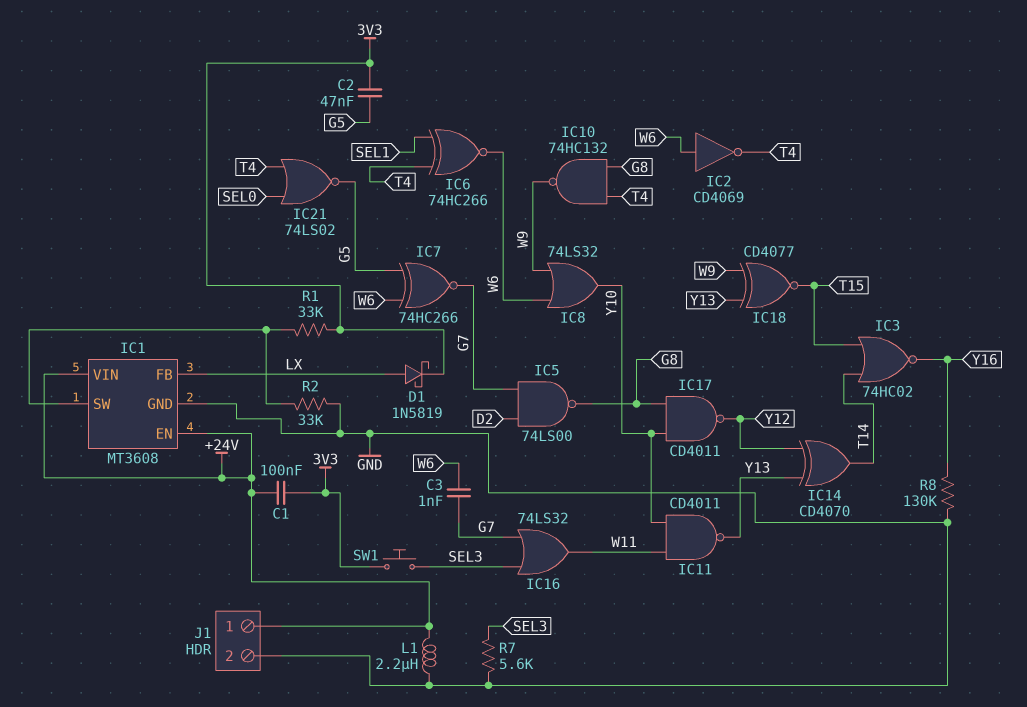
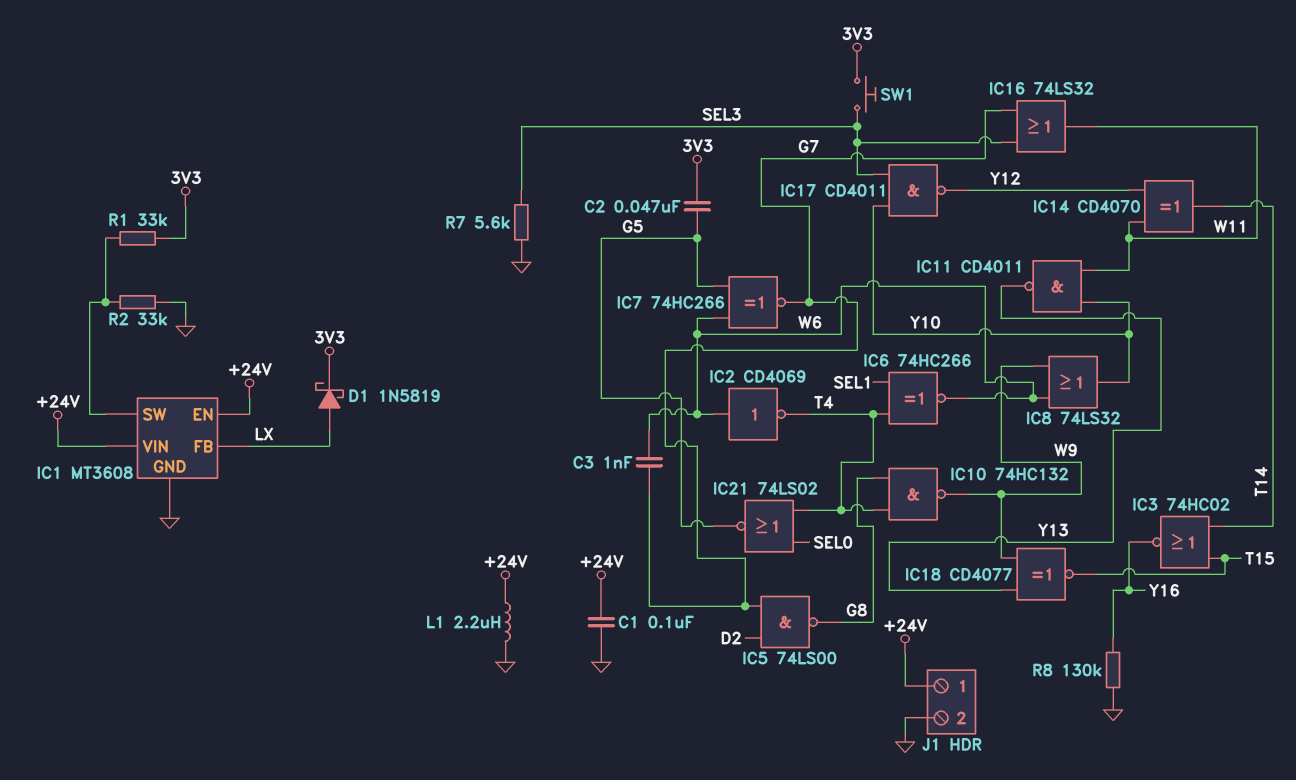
C1: 100nF (+24V, 3V3) -> 100nF (+24V, GND)
IC14: XOR CD4070 (in Y12, in Y13, out T14) -> XOR CD4070 (in W11, in Y12, out T14)
IC17: NAND CD4011 (in G8, in Y10, out Y12) -> NAND CD4011 (in SEL3, in Y10, out Y12)

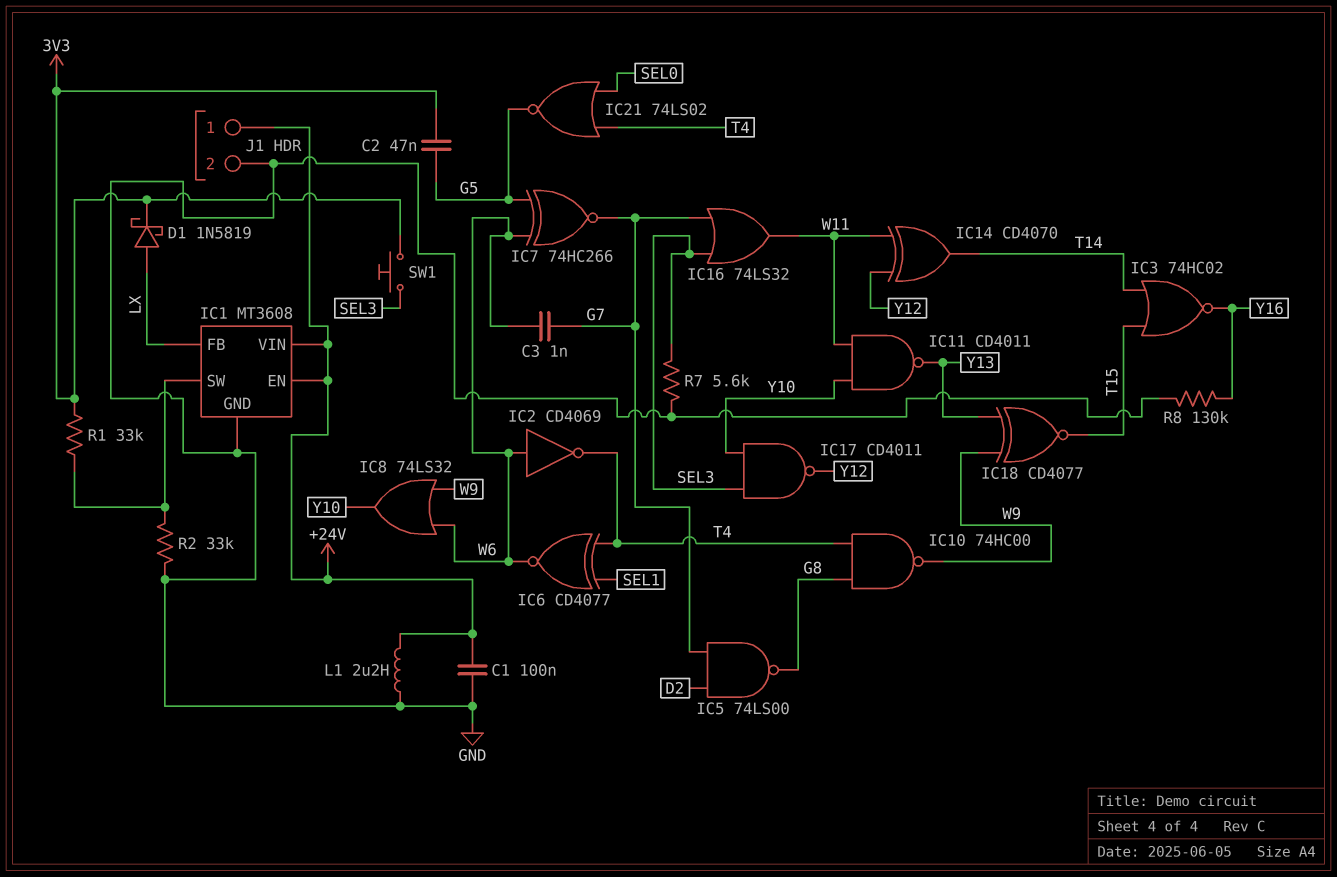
IC6: XNOR 74HC266 (in SEL1, in T4, out W6) -> XNOR CD4077 (in SEL1, in T4, out W6)
IC10: NAND 74HC132 (in G8, in T4, out W9) -> NAND 74HC00 (in G8, in T4, out W9)

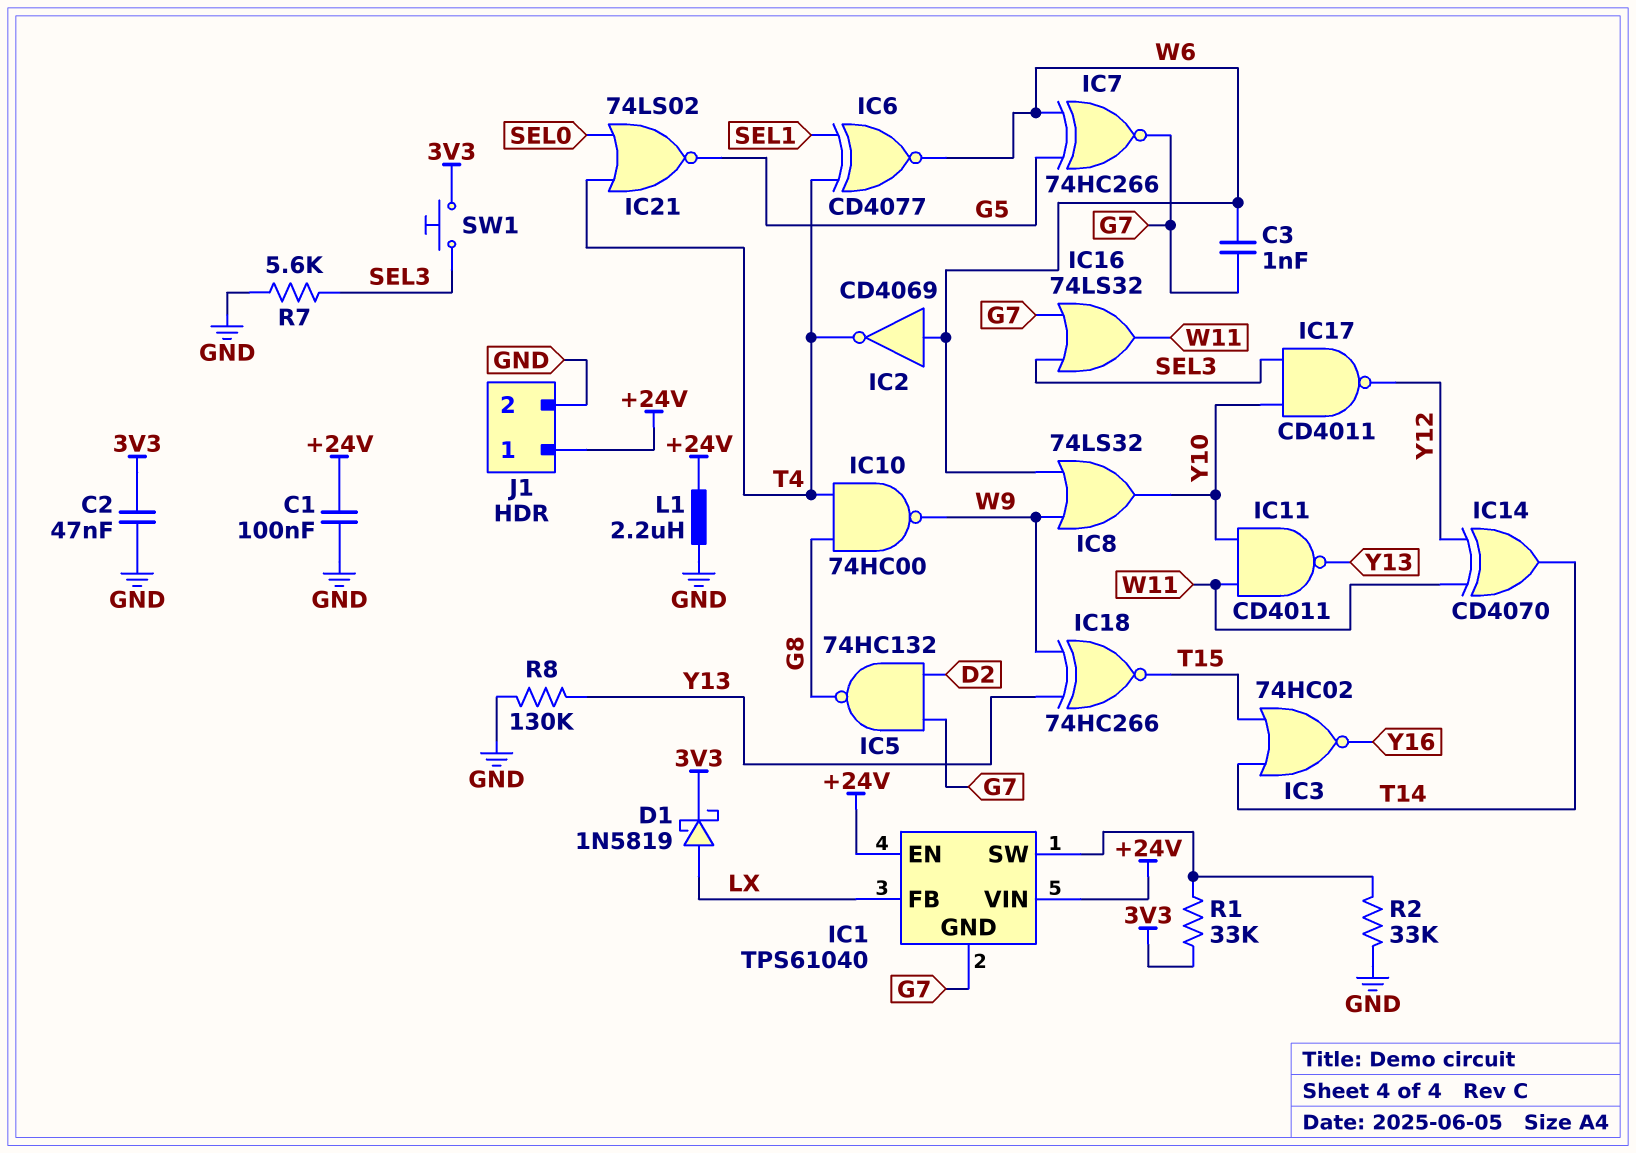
C2: 47nF (3V3, G5) -> 47nF (3V3, GND)
IC1: MT3608 -> TPS61040
IC1 pin GND: GND -> G7
IC5: NAND 74LS00 (in D2, in G7, out G8) -> NAND 74HC132 (in D2, in G7, out G8)
IC18: XNOR CD4077 (in W9, in Y13, out T15) -> XNOR 74HC266 (in W9, in Y13, out T15)
R8: 130k (GND, Y16) -> 130k (GND, Y13)

